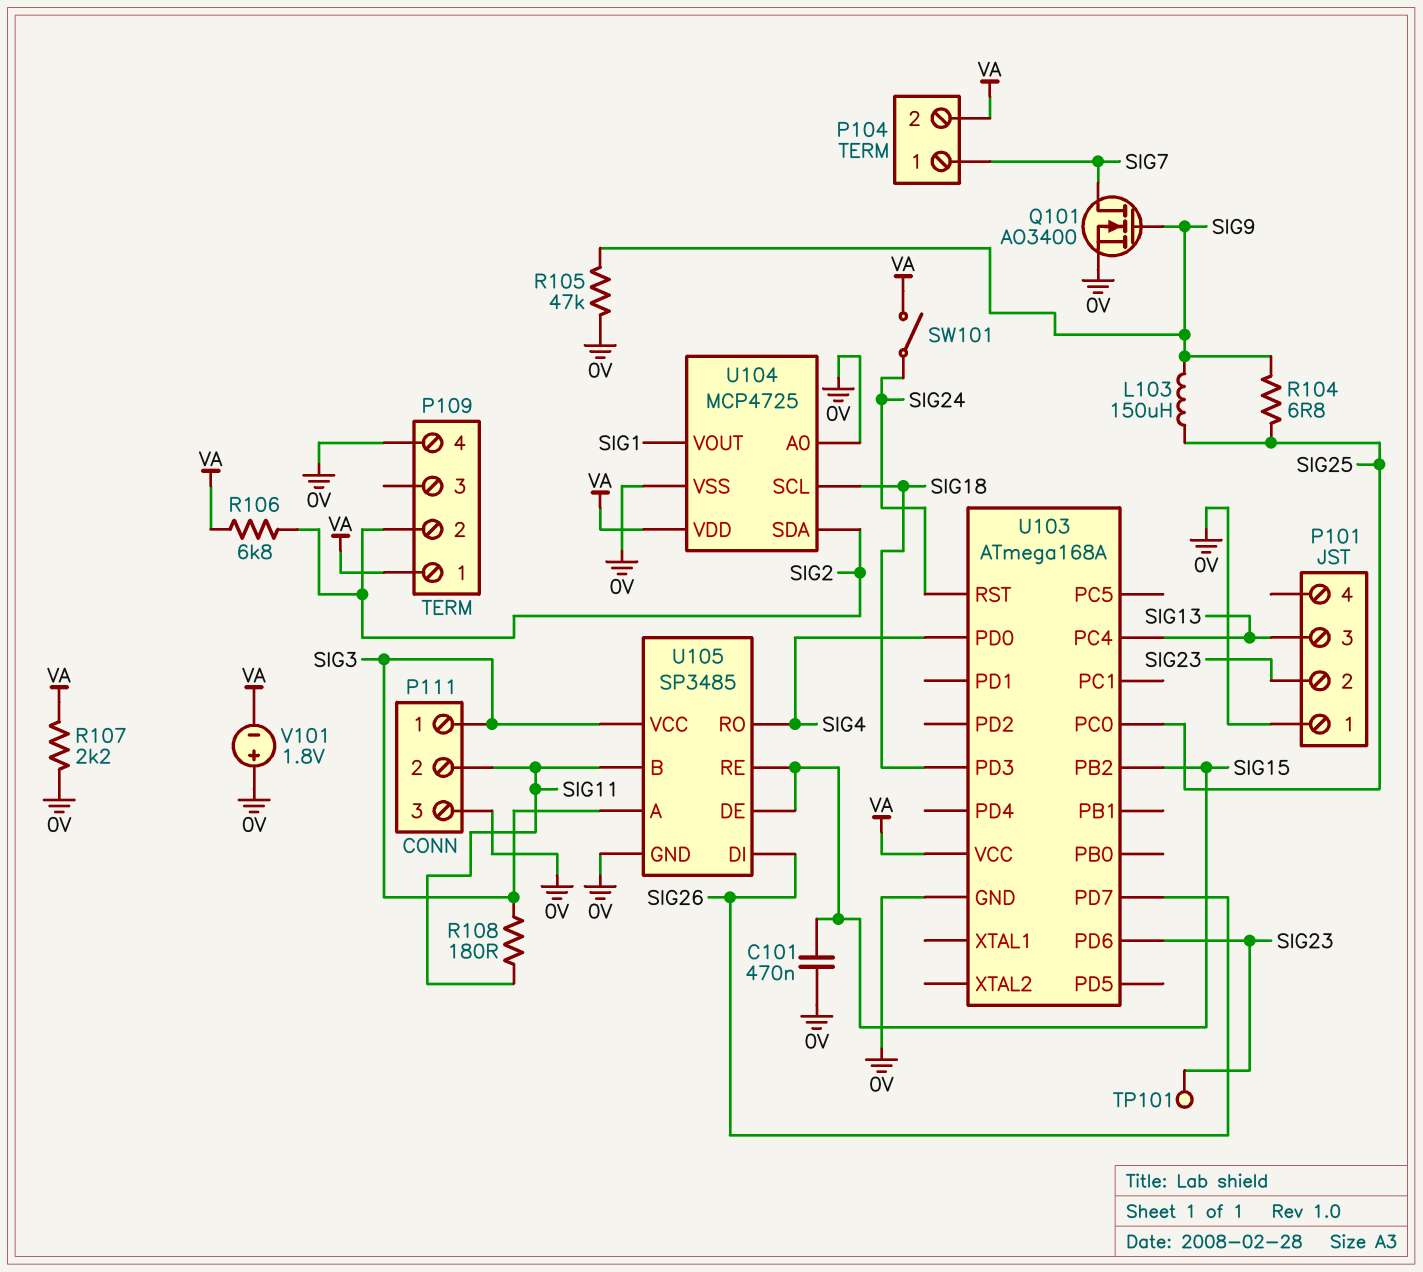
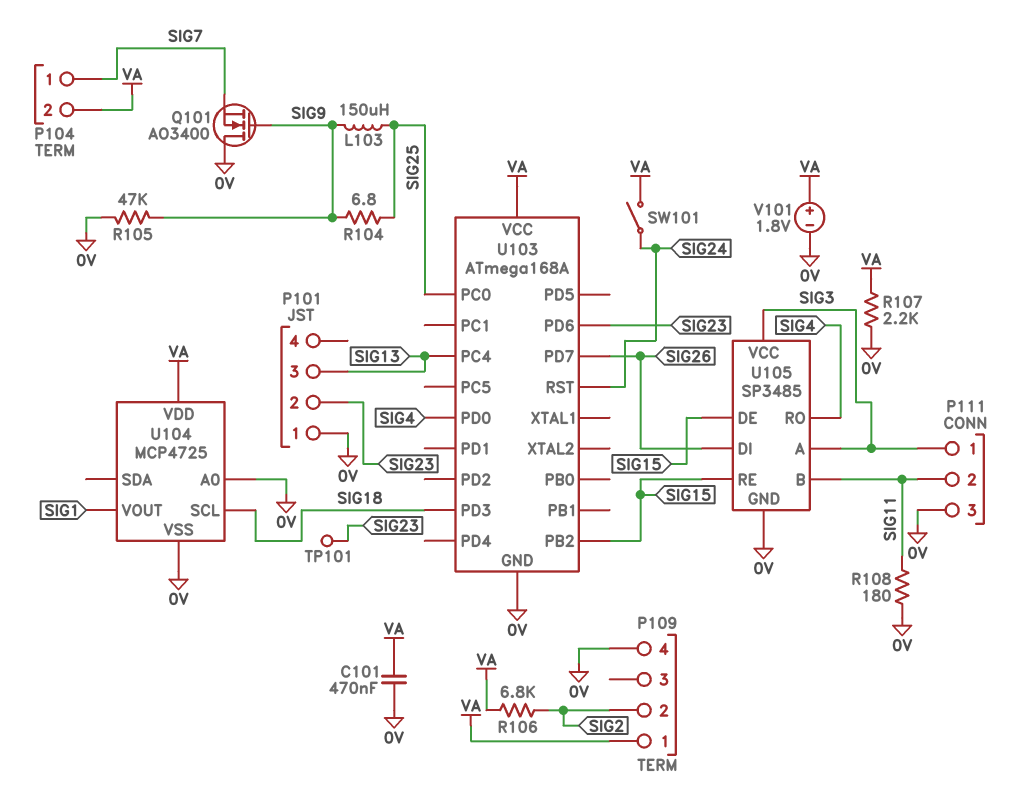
C101: 470nF (0V, SIG15) -> 470nF (0V, VA)
Q101: NMOS AO3400 (G SIG9, D SIG7, S 0V) -> NMOS AO3400 (G SIG9, D 0V, S SIG7)
R108: 180 (SIG3, SIG11) -> 180 (0V, SIG11)
U104 pin SDA: SIG2 -> none
V101: 1.8V (plus 0V, minus VA) -> 1.8V (plus VA, minus 0V)

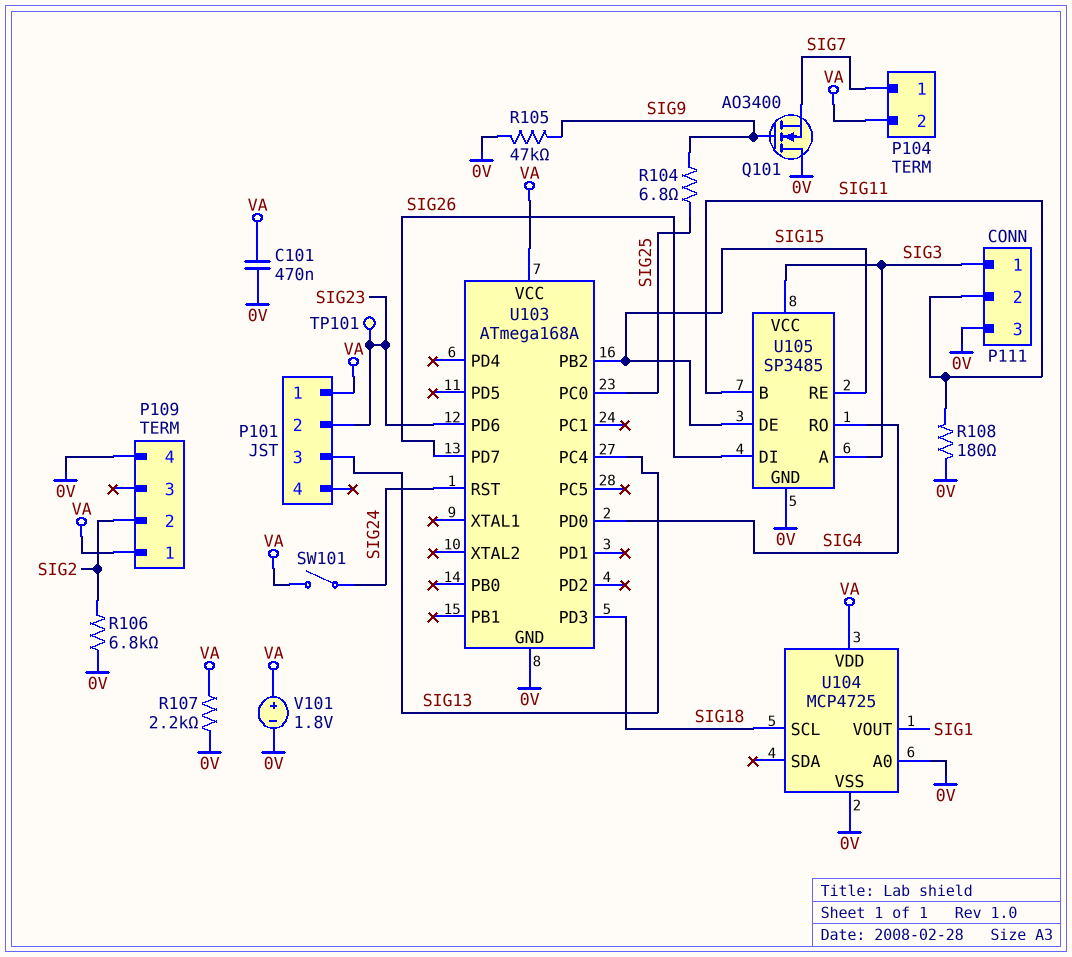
L103: 150uH (SIG9, SIG25) -> none
P101 pin 1: 0V -> VA
R106: 6.8k (SIG2, VA) -> 6.8k (0V, SIG2)

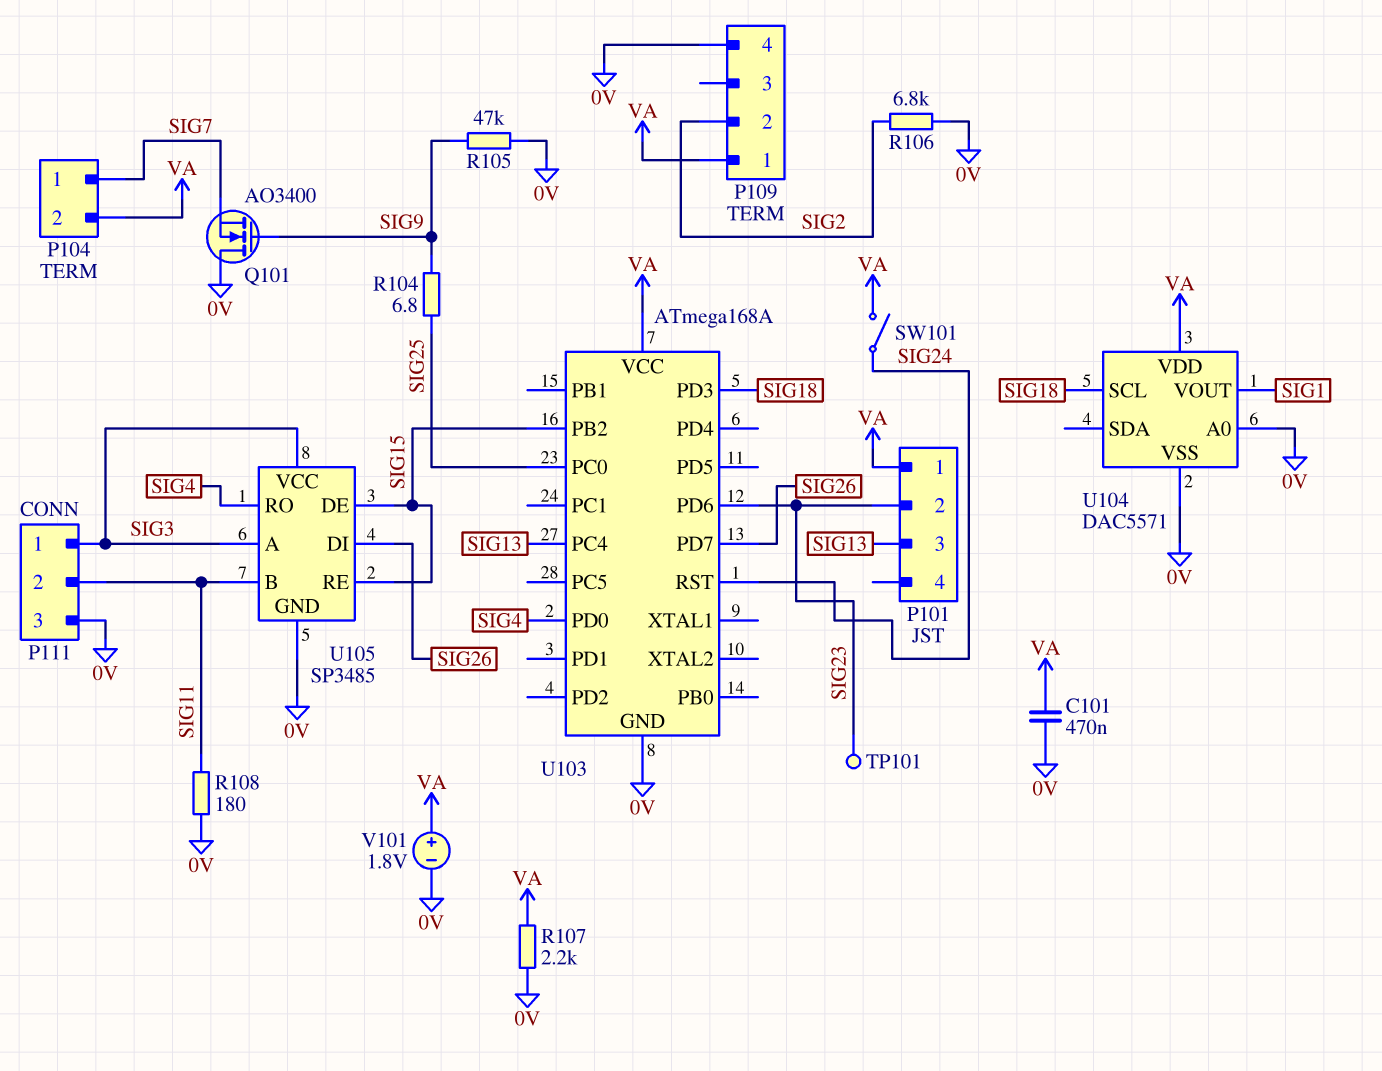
U104: MCP4725 -> DAC5571

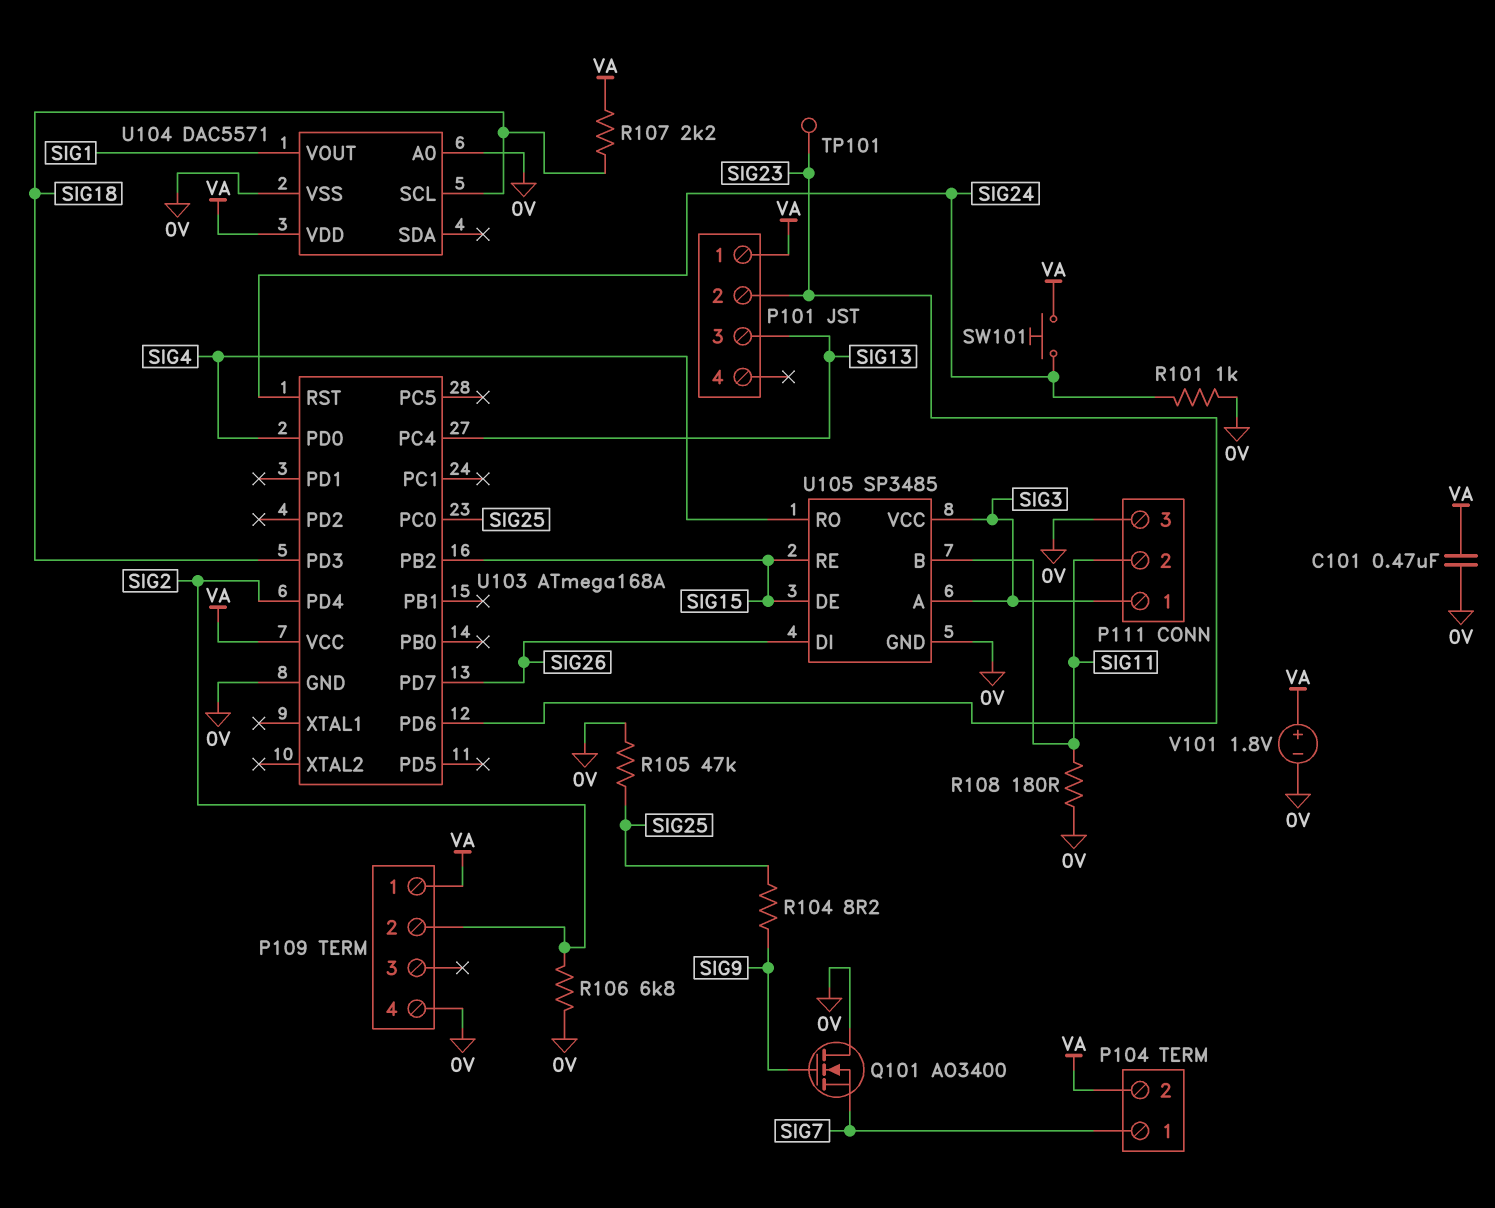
R101: none -> 1k (0V, SIG24)
R104: 6.8 (SIG9, SIG25) -> 8.2 (SIG9, SIG25)
R105: 47k (0V, SIG9) -> 47k (0V, SIG25)
R107: 2.2k (0V, VA) -> 2.2k (SIG18, VA)
SW101: switch (SIG24, VA) -> button (SIG24, VA)
U103 pin PD4: none -> SIG2

